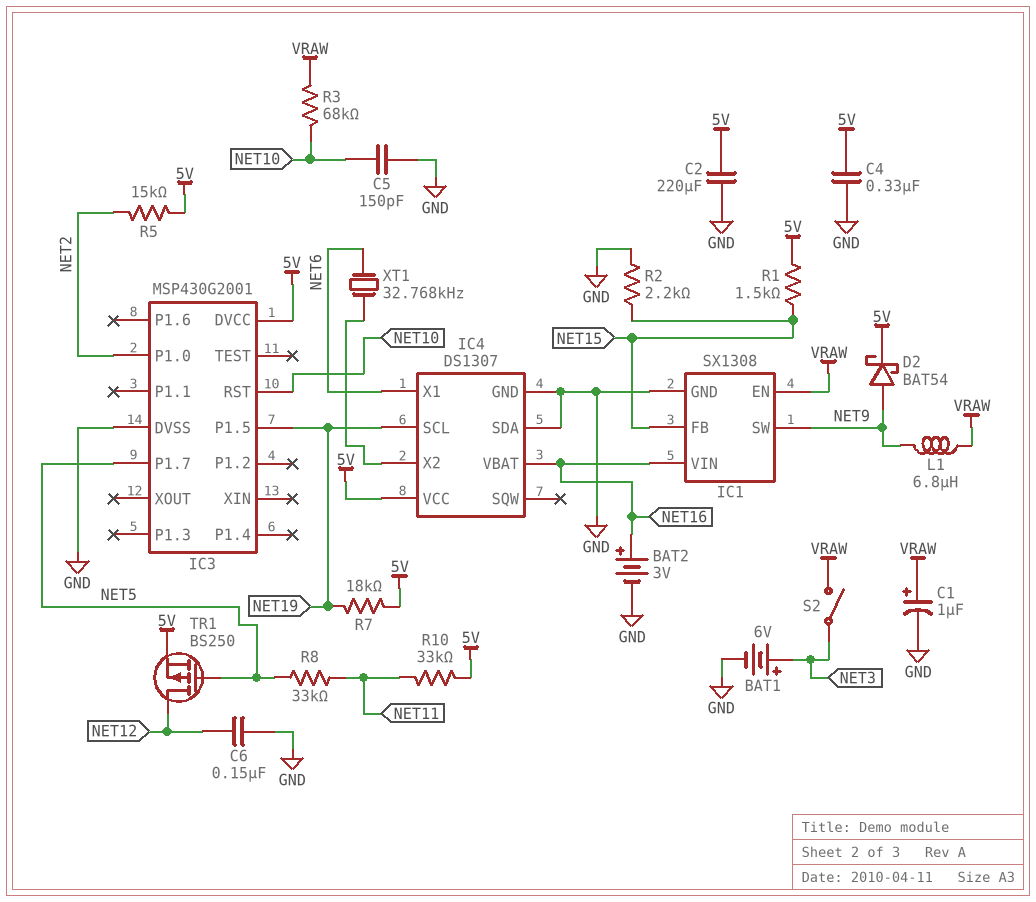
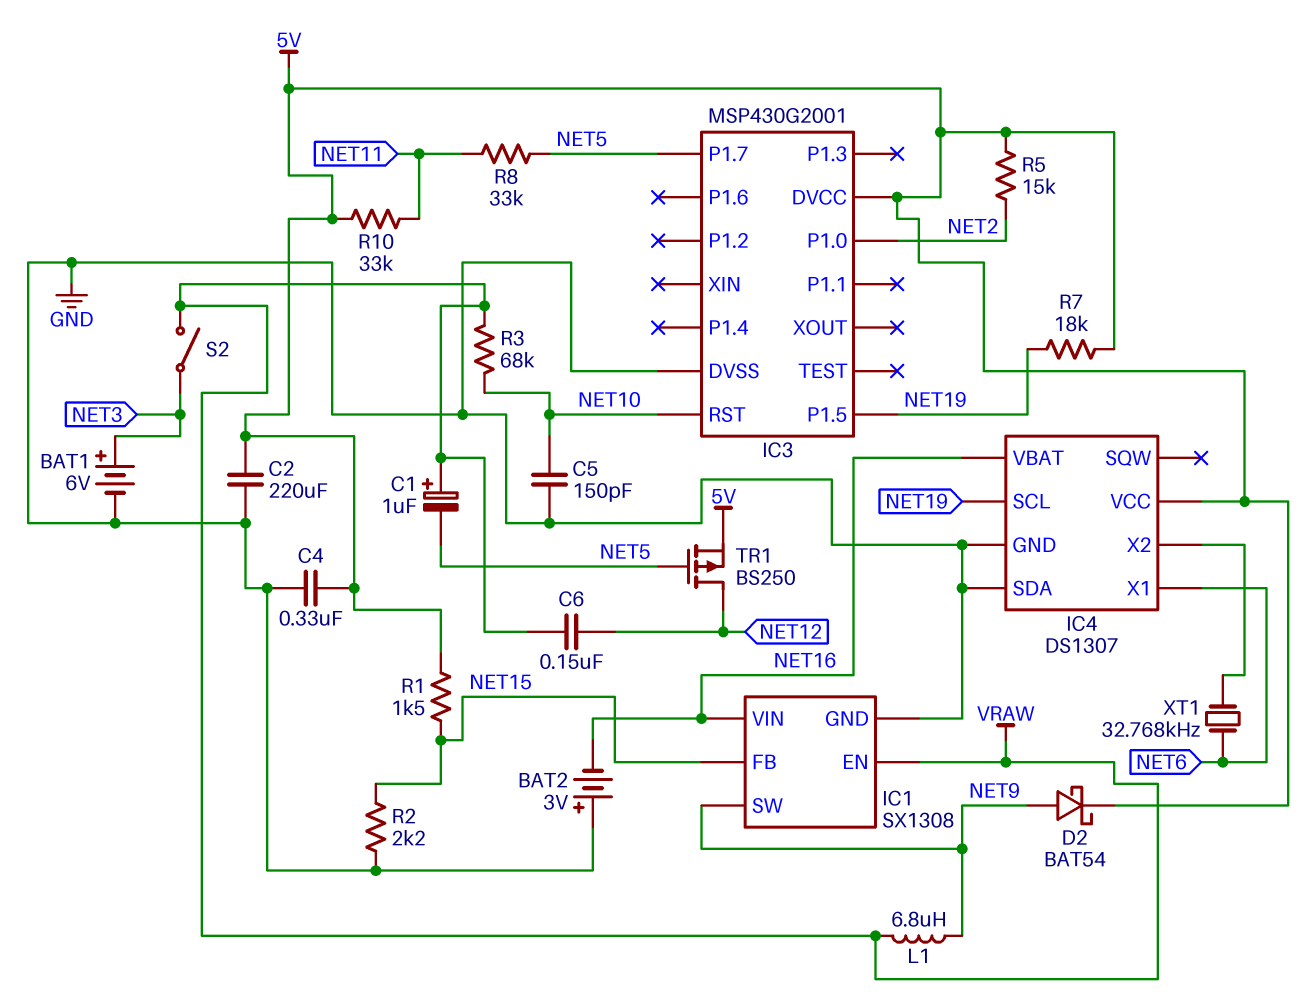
BAT2: 3V (plus NET16, minus GND) -> 3V (plus GND, minus NET16)
C1: 1uF (plus VRAW, minus GND) -> 1uF (plus VRAW, minus NET5)
C6: 150nF (GND, NET12) -> 150nF (NET12, VRAW)

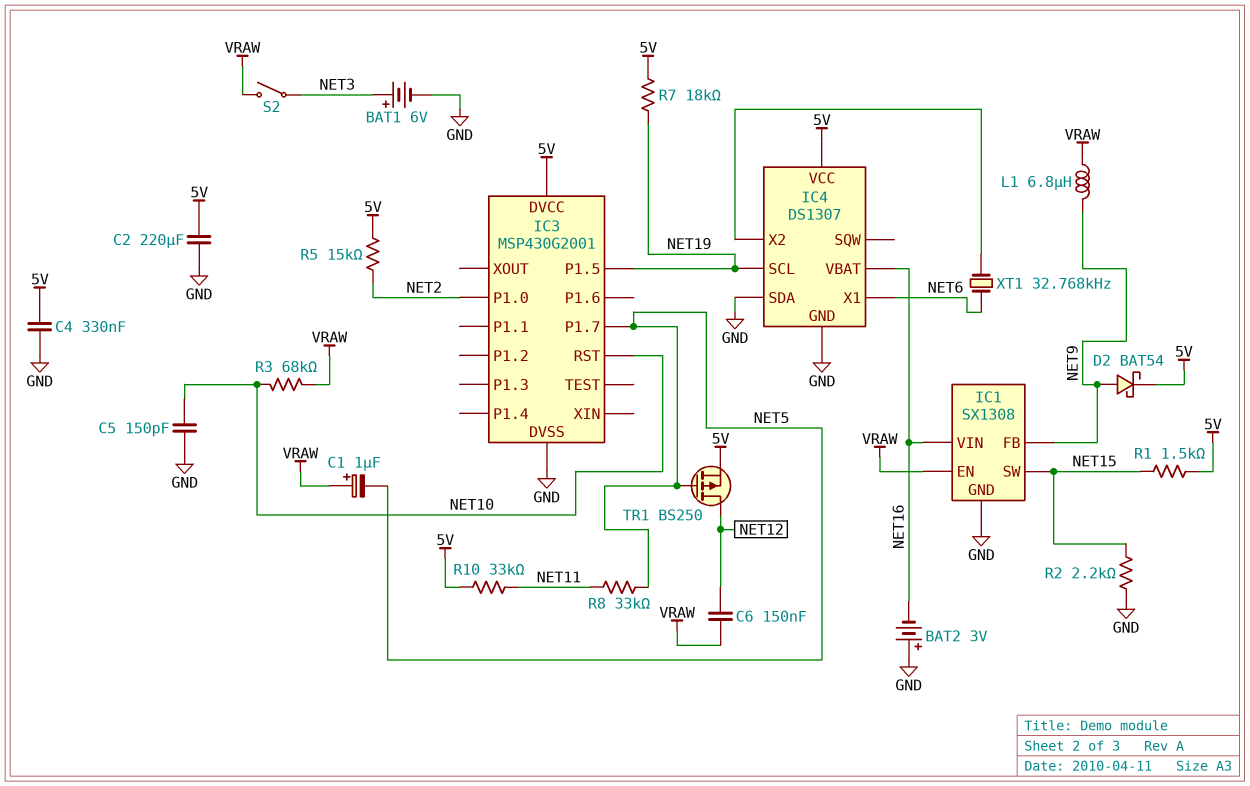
IC1 pin FB: NET15 -> NET9
IC1 pin SW: NET9 -> NET15

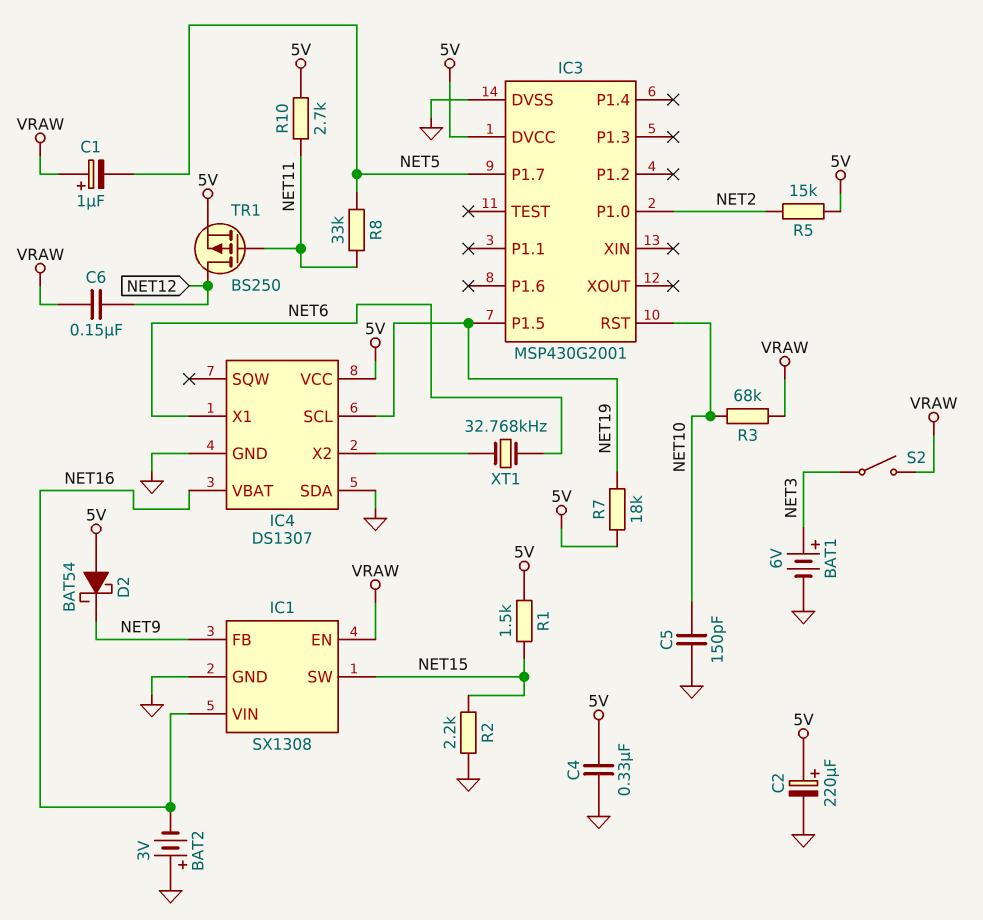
C2: 220uF (5V, GND) -> 220uF (plus 5V, minus GND)
D2: schottky BAT54 (A NET9, K 5V) -> schottky BAT54 (A 5V, K NET9)
L1: 6.8uH (NET9, VRAW) -> none
R10: 33k (5V, NET11) -> 2.7k (5V, NET11)
TR1: PMOS BS250 (G NET5, D NET12, S 5V) -> PMOS BS250 (G NET11, D NET12, S 5V)

